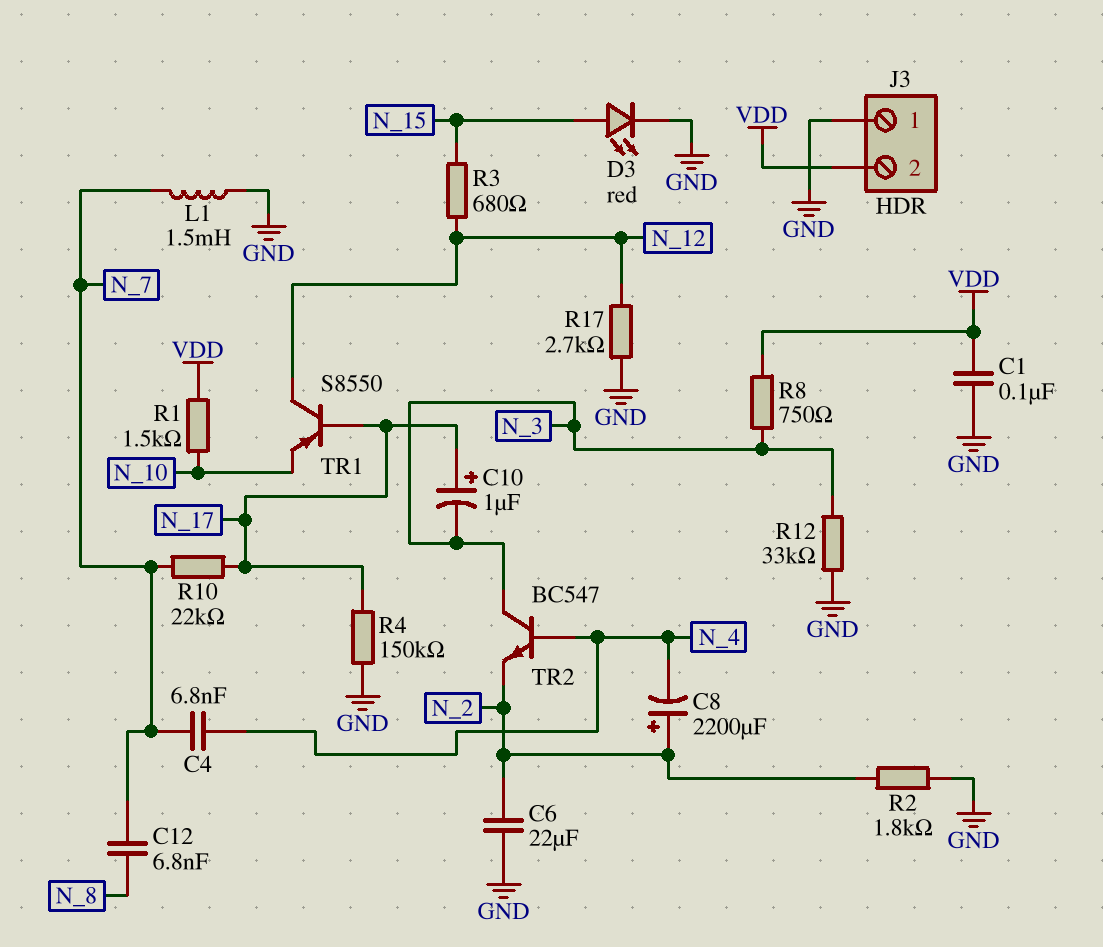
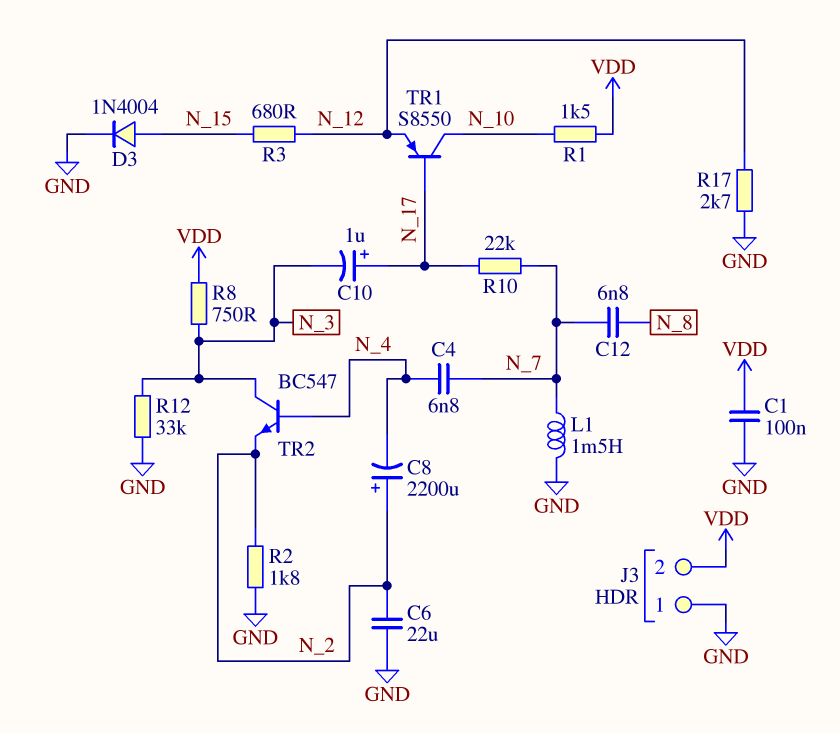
D3: LED red (A N_15, K GND) -> diode 1N4004 (A N_15, K GND)
R4: 150k (GND, N_17) -> none
TR1: PNP S8550 (B N_17, C N_12, E N_10) -> PNP S8550 (B N_17, C N_10, E N_12)

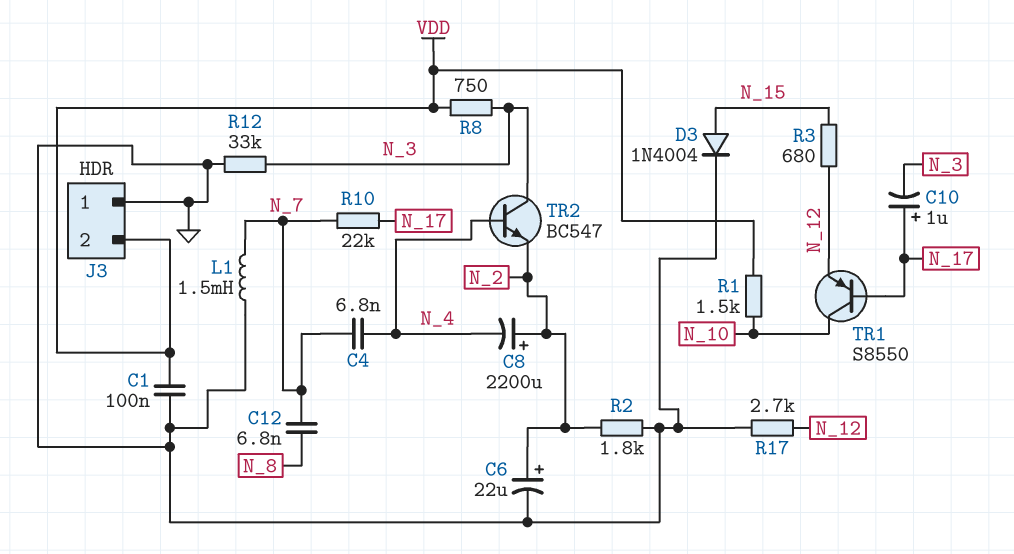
C6: 22uF (GND, N_2) -> 22uF (plus N_2, minus GND)

